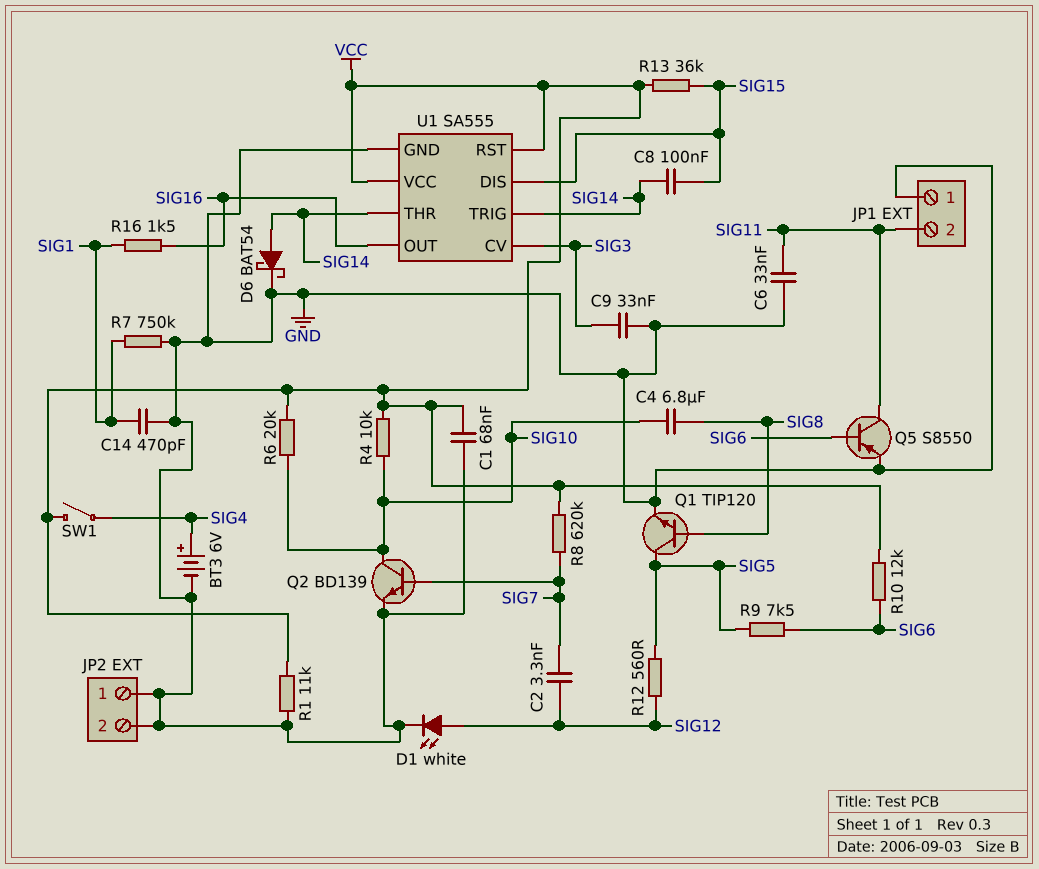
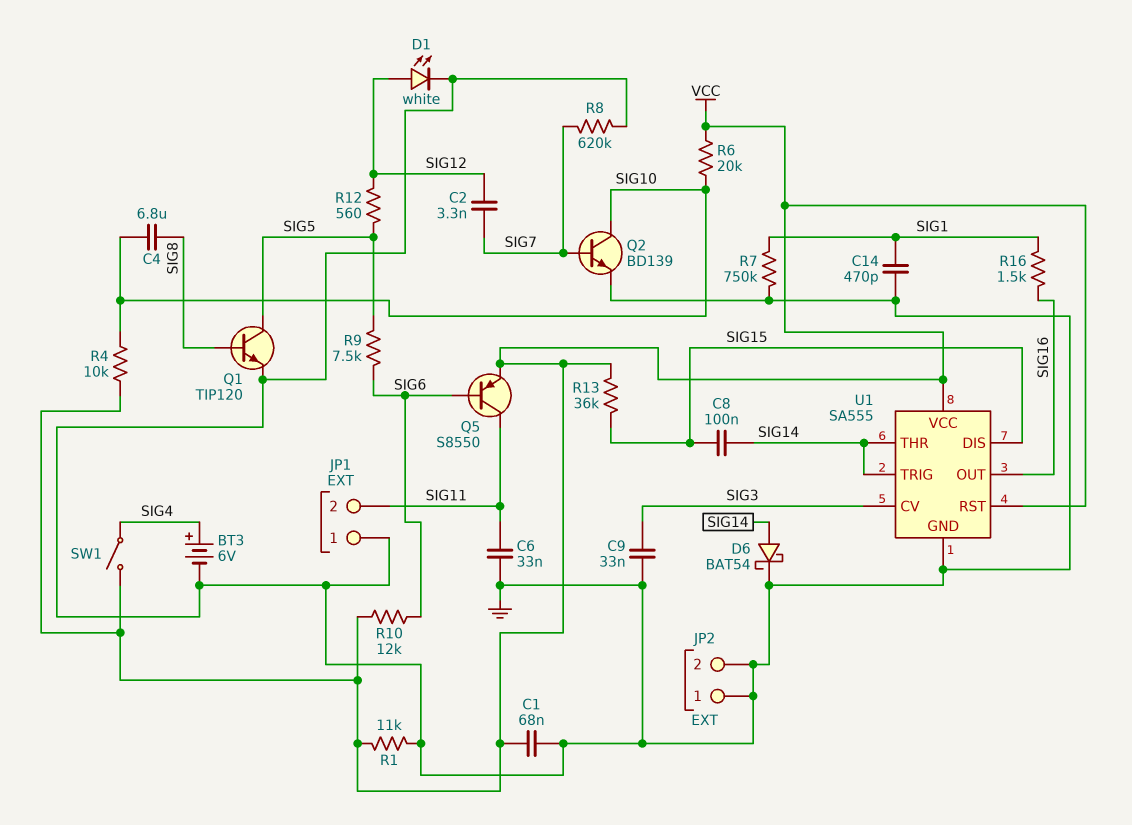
Q5: PNP S8550 (B SIG6, C SIG11, E GND) -> PNP S8550 (B SIG6, C SIG11, E VCC)
R8: 620k (SIG7, VCC) -> 620k (GND, SIG7)

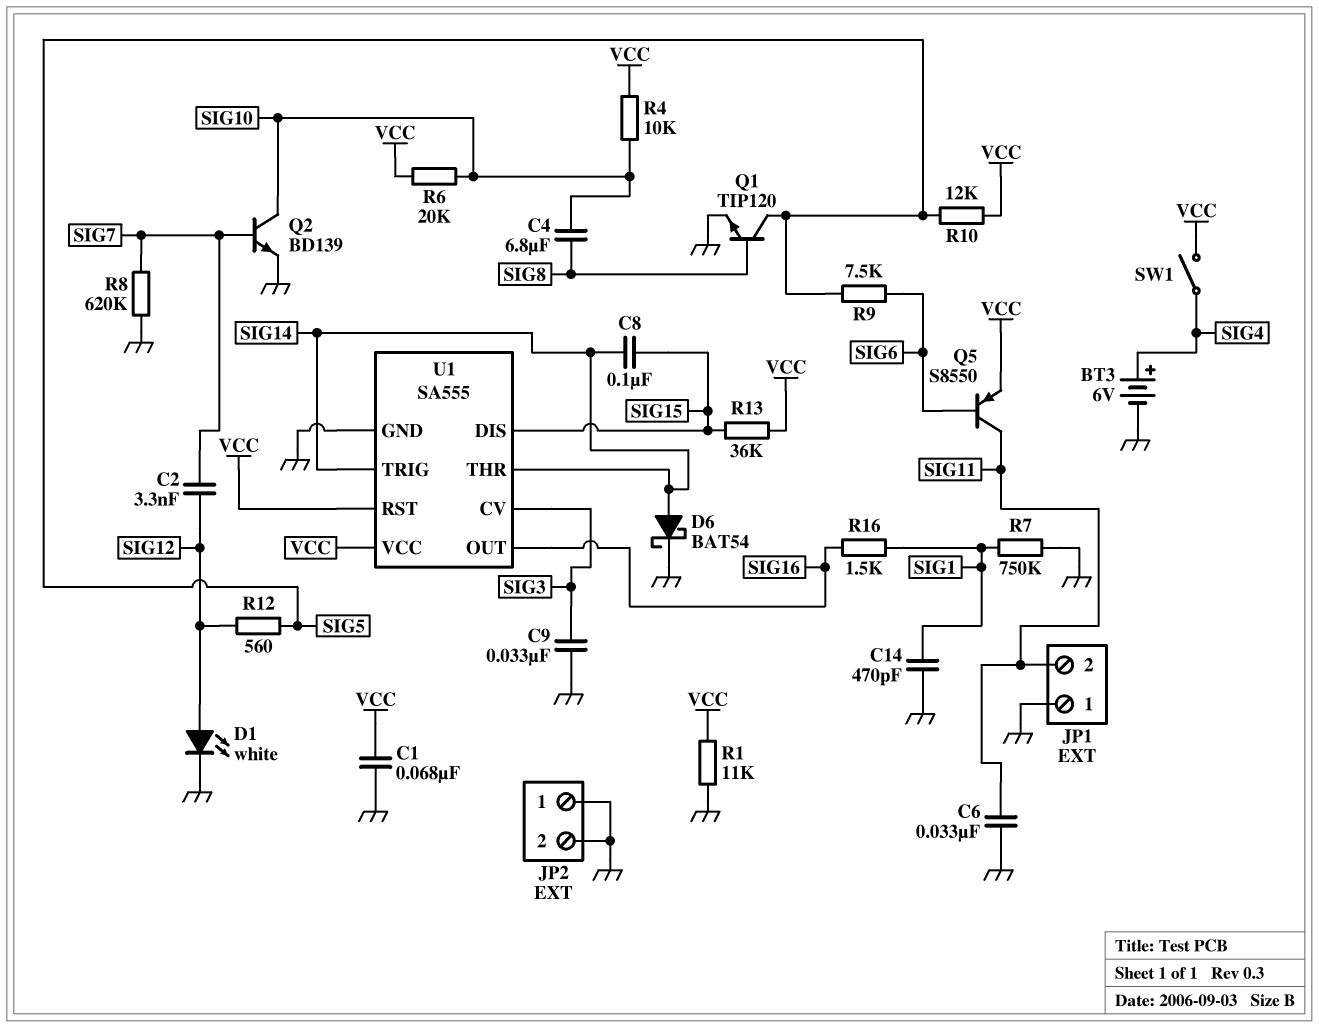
R10: 12k (SIG6, VCC) -> 12k (SIG5, VCC)

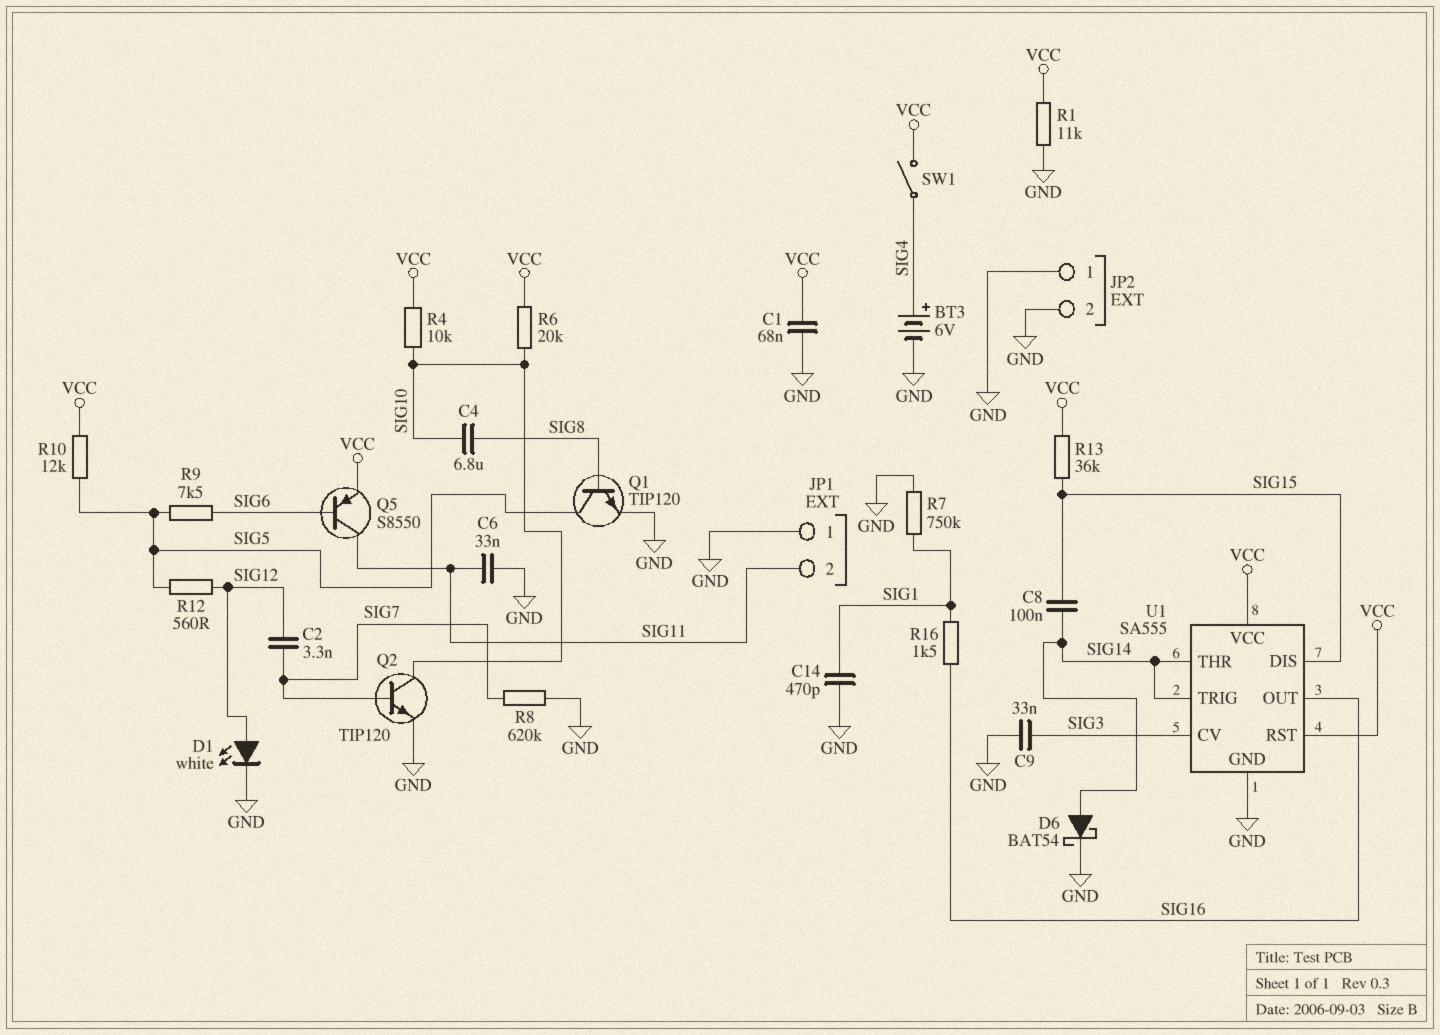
Q2: NPN BD139 (B SIG7, C SIG10, E GND) -> NPN TIP120 (B SIG7, C SIG10, E GND)

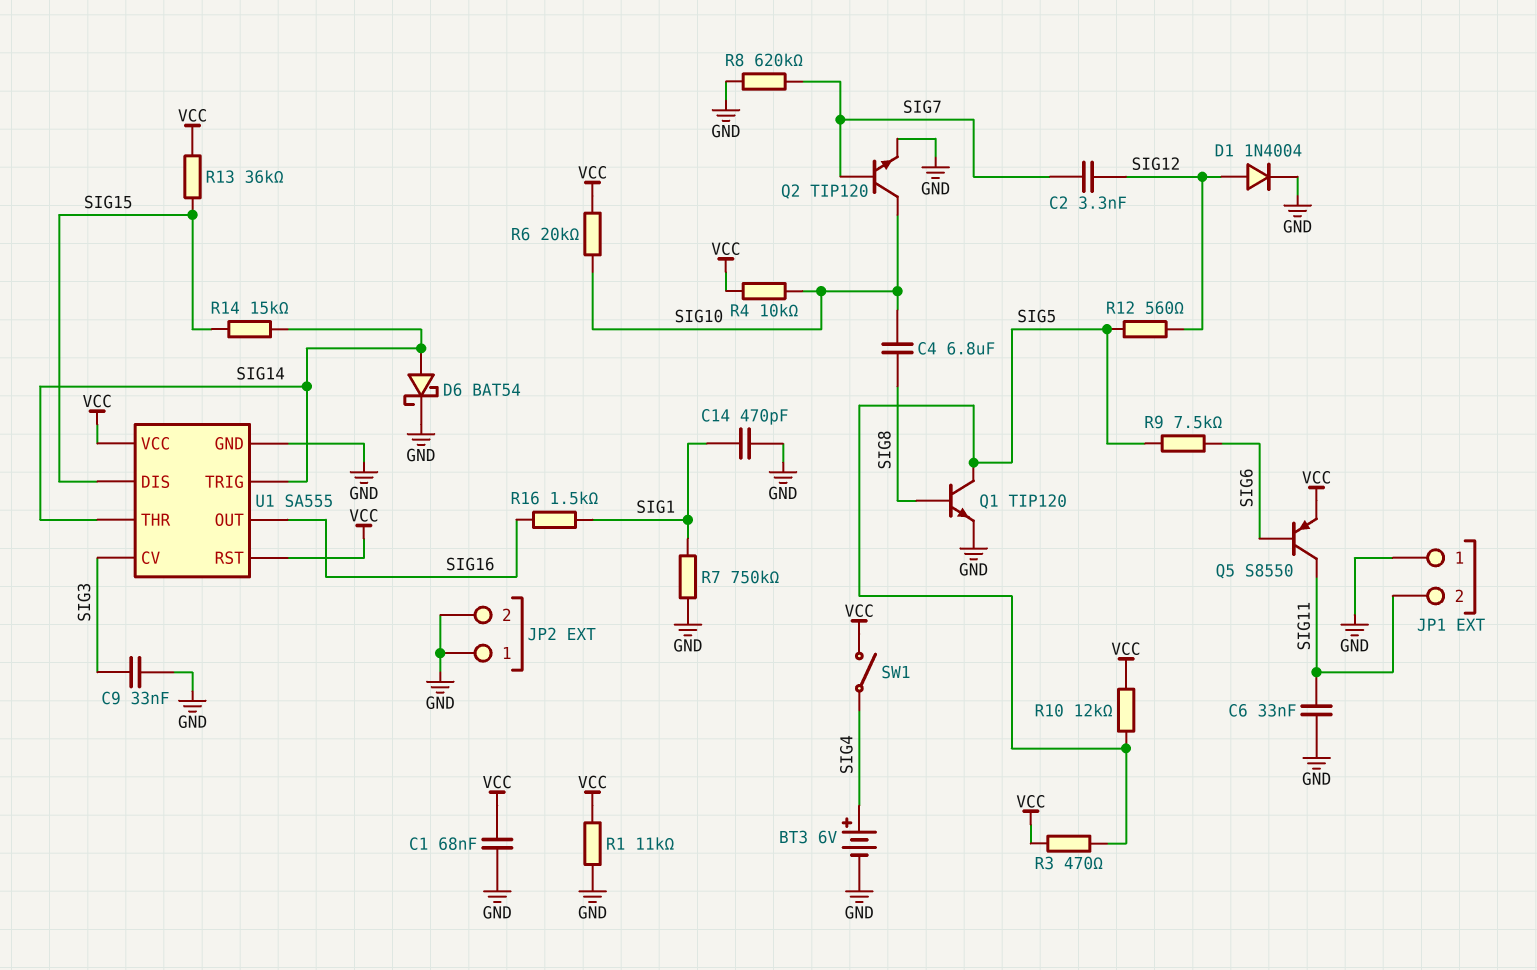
C8: 100nF (SIG14, SIG15) -> none
D1: LED white (A SIG12, K GND) -> diode 1N4004 (A SIG12, K GND)
R3: none -> 470 (SIG5, VCC)
R14: none -> 15k (SIG14, SIG15)

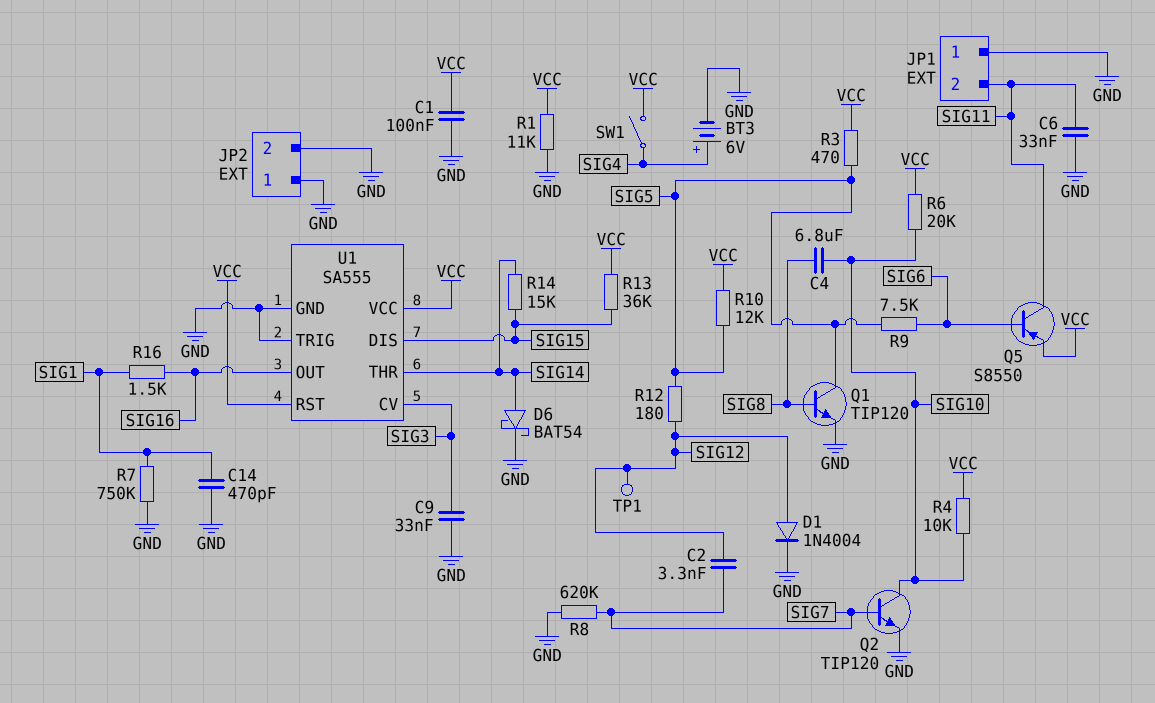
C1: 68nF (GND, VCC) -> 100nF (GND, VCC)
R12: 560 (SIG5, SIG12) -> 180 (SIG5, SIG12)
TP1: none -> test point (SIG12)
U1 pin TRIG: SIG14 -> GND

